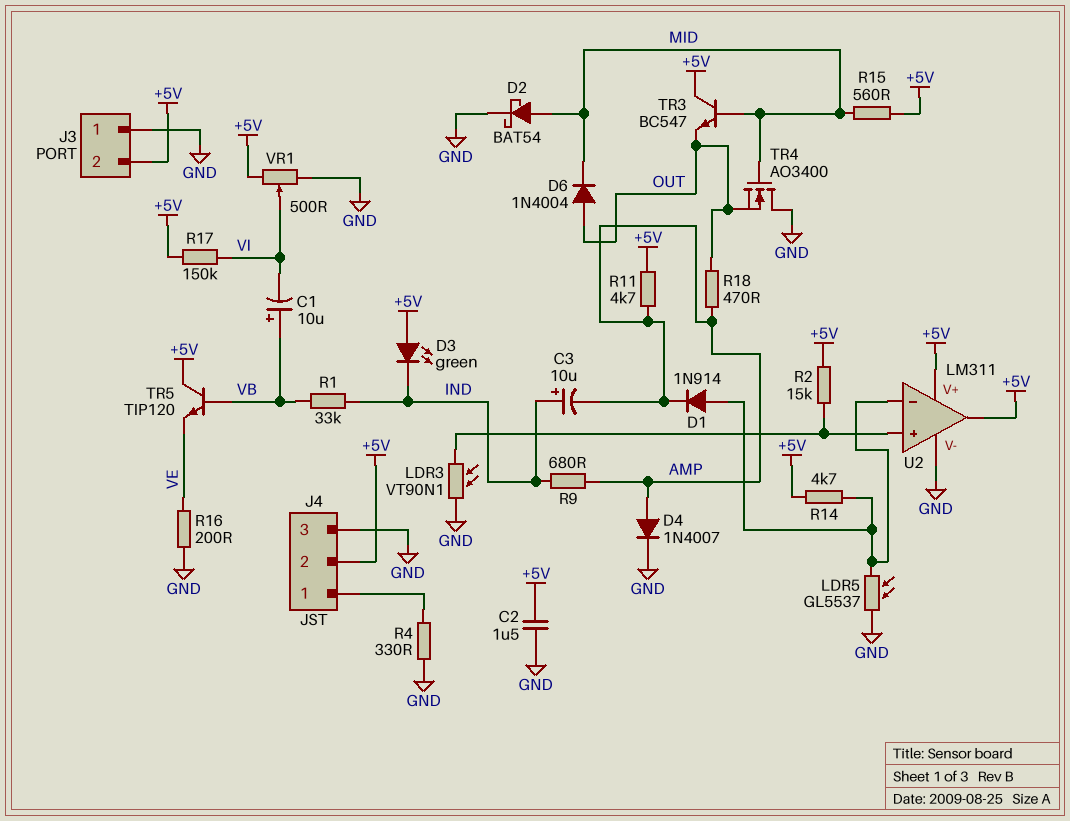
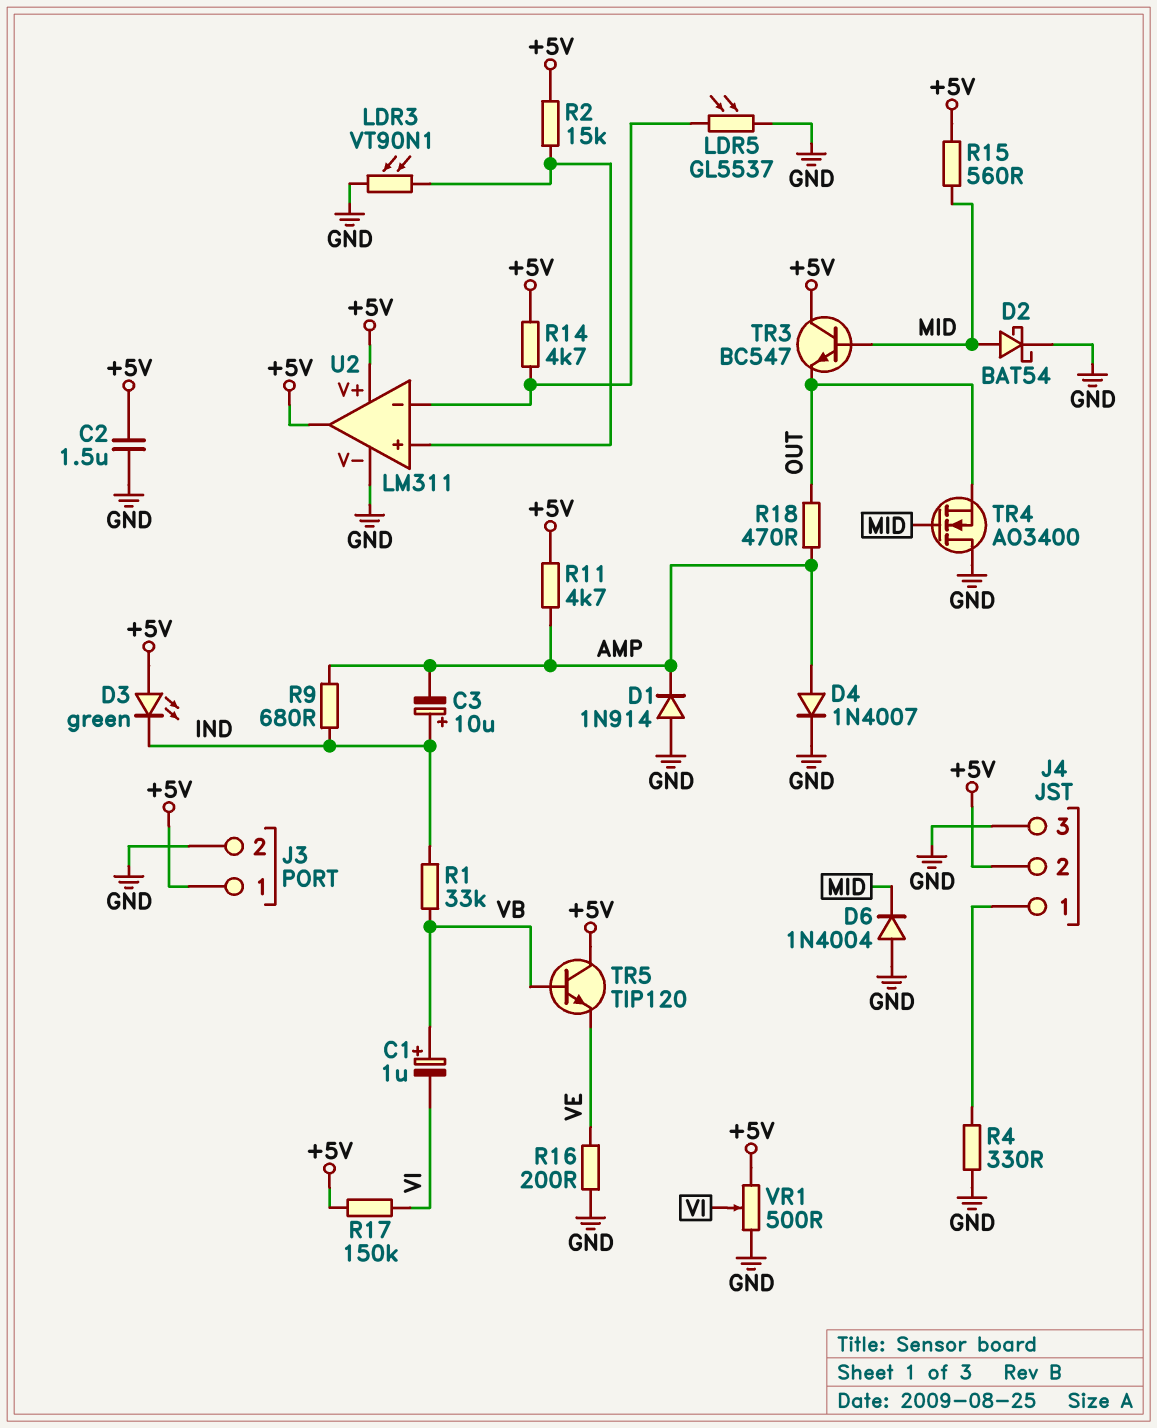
C1: 10uF (plus VB, minus VI) -> 1uF (plus VB, minus VI)
D1: diode 1N914 (A U2/in-, K AMP) -> diode 1N914 (A GND, K AMP)
D6: diode 1N4004 (A OUT, K MID) -> diode 1N4004 (A GND, K MID)
J3 pin 1: GND -> +5V
J3 pin 2: +5V -> GND

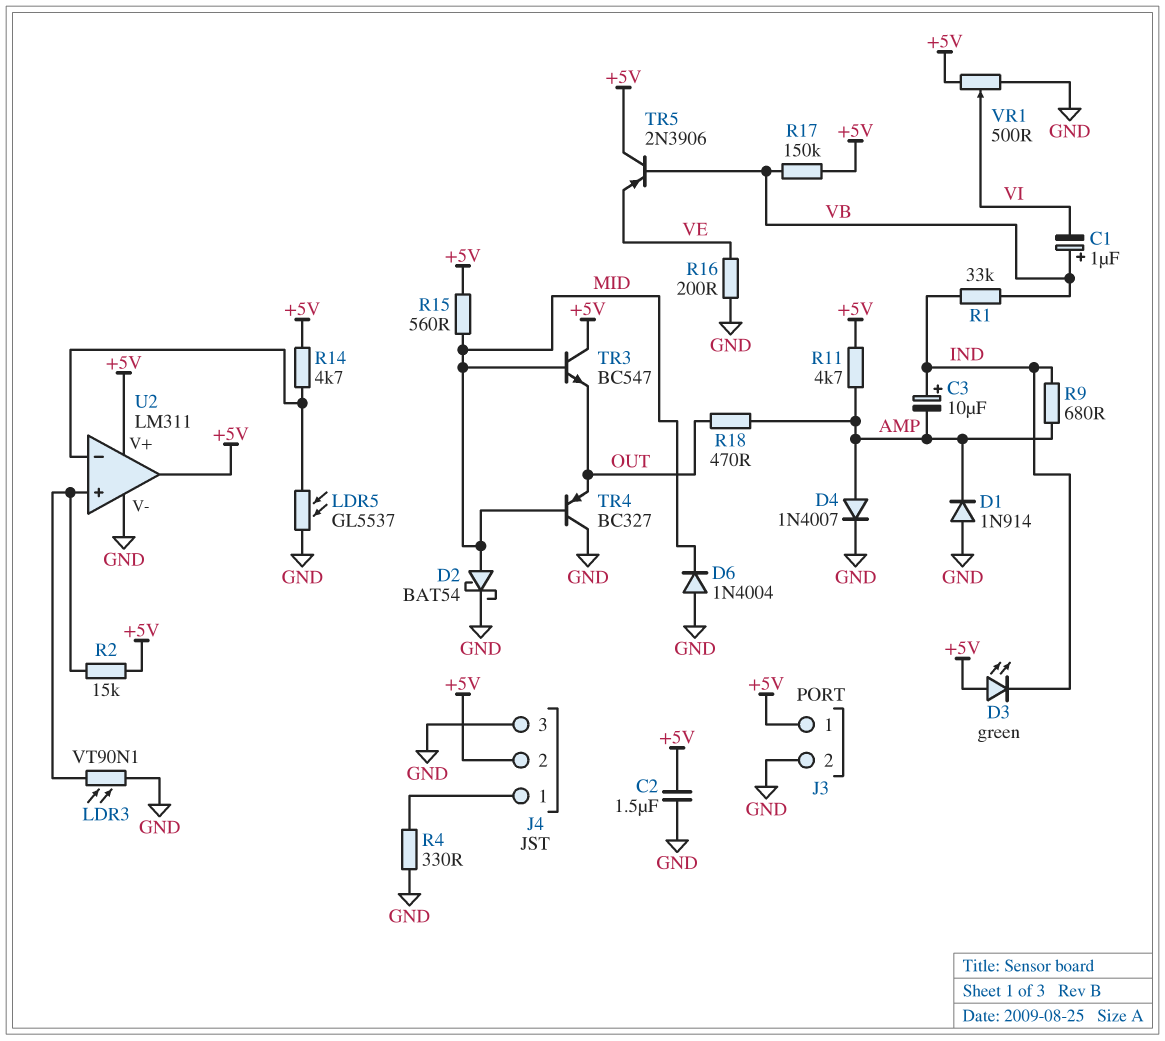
R17: 150k (+5V, VI) -> 150k (+5V, VB)
TR4: NMOS AO3400 (G MID, D GND, S OUT) -> PNP BC327 (B MID, C GND, E OUT)
TR5: NPN TIP120 (B VB, C +5V, E VE) -> PNP 2N3906 (B VB, C +5V, E VE)

